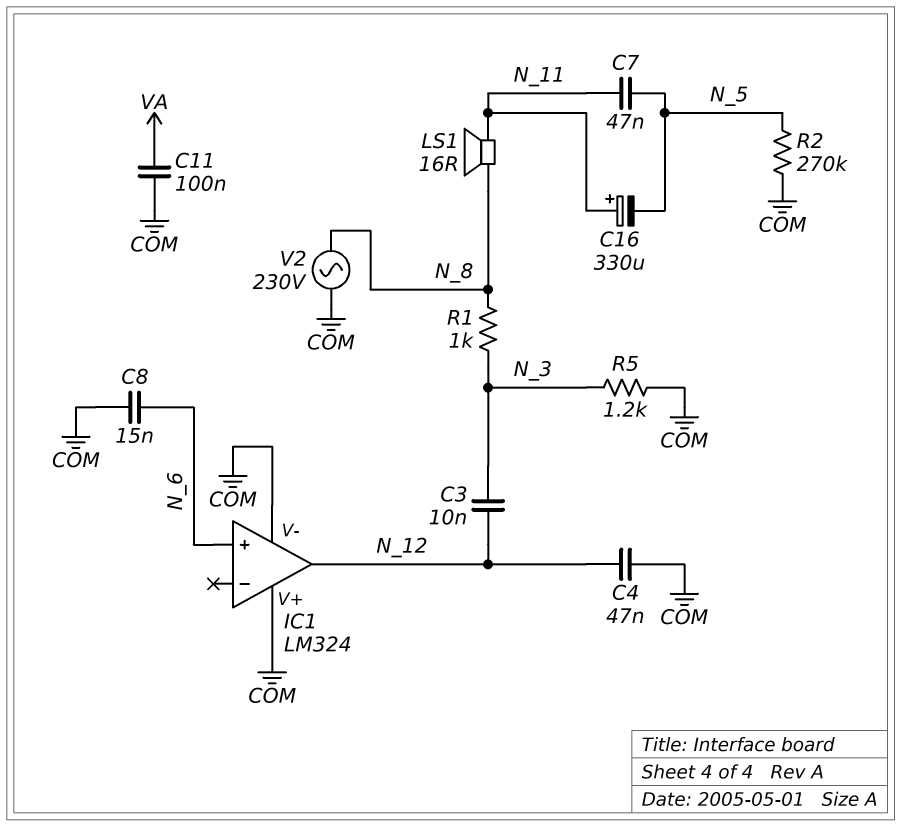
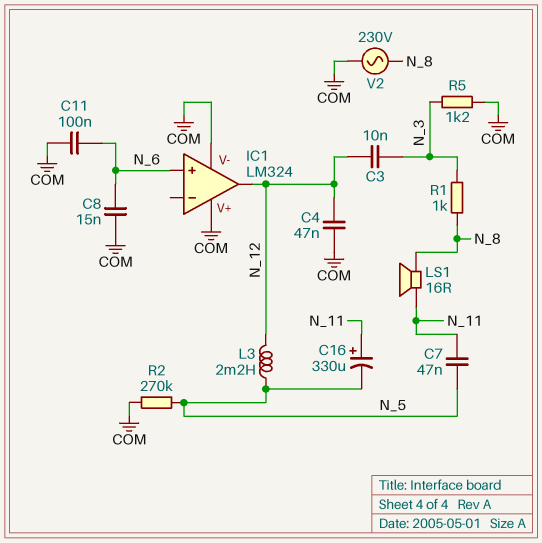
C11: 100nF (COM, VA) -> 100nF (COM, N_6)
L3: none -> 2.2mH (N_5, N_12)

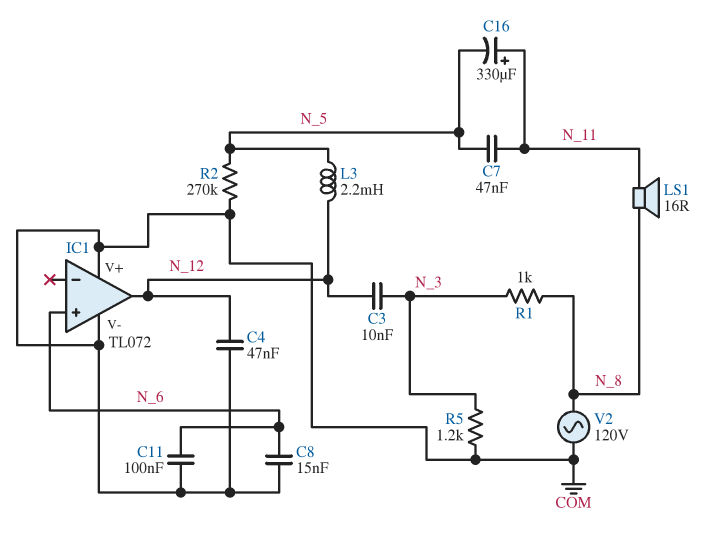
IC1: LM324 -> TL072
V2: AC 230V (COM, N_8) -> AC 120V (COM, N_8)

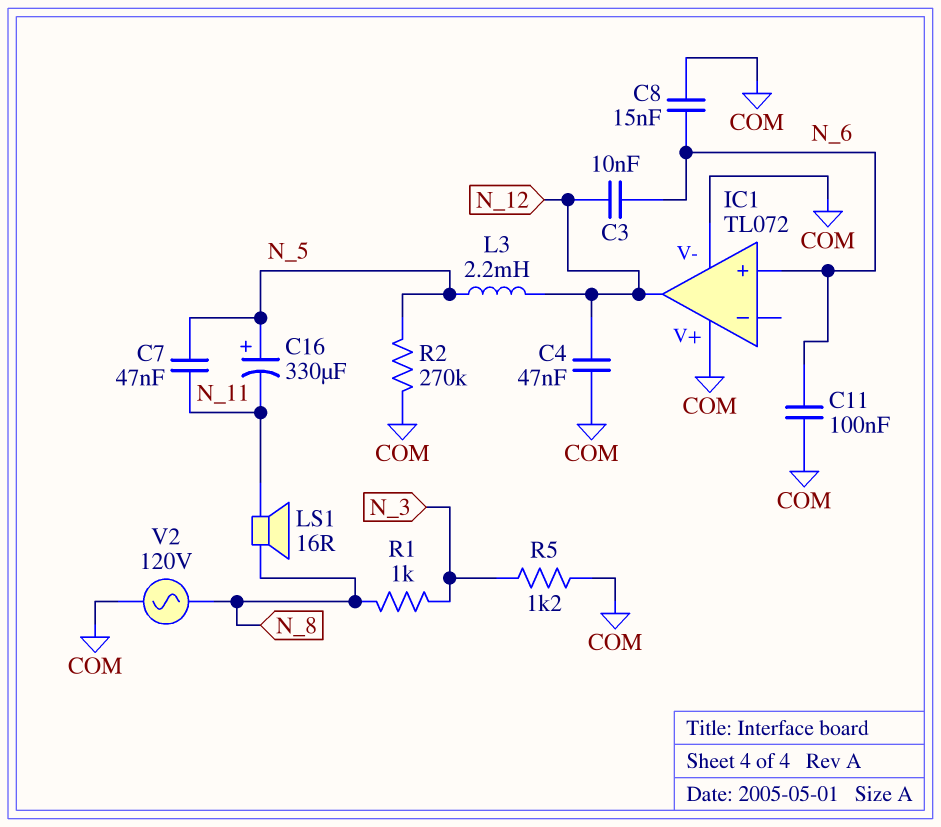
C3: 10nF (N_3, N_12) -> 10nF (N_6, N_12)
C16: 330uF (plus N_11, minus N_5) -> 330uF (plus N_5, minus N_11)

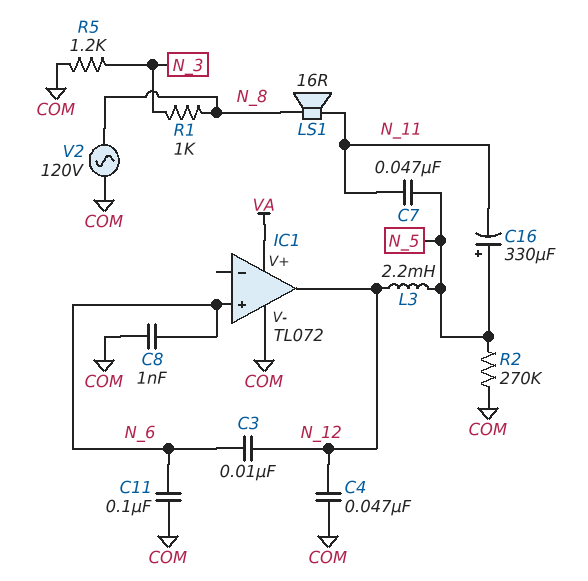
C8: 15nF (COM, N_6) -> 1nF (COM, N_6)
IC1 pin V+: COM -> VA

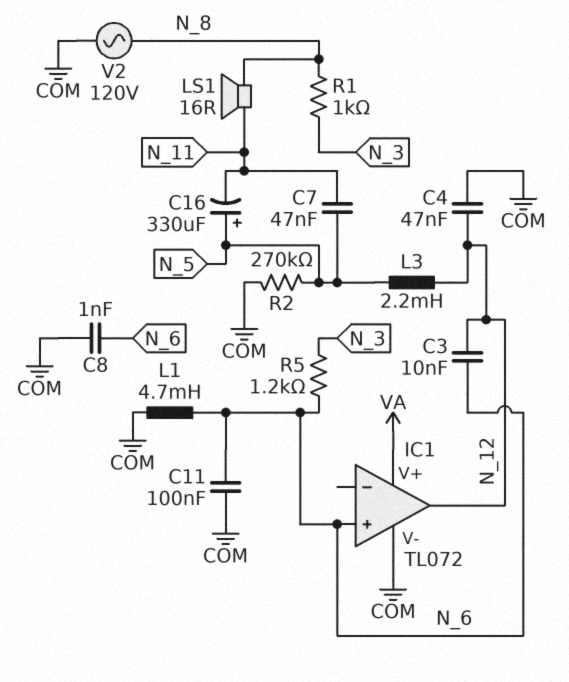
L1: none -> 4.7mH (COM, N_6)
R5: 1.2k (COM, N_3) -> 1.2k (N_3, N_6)

